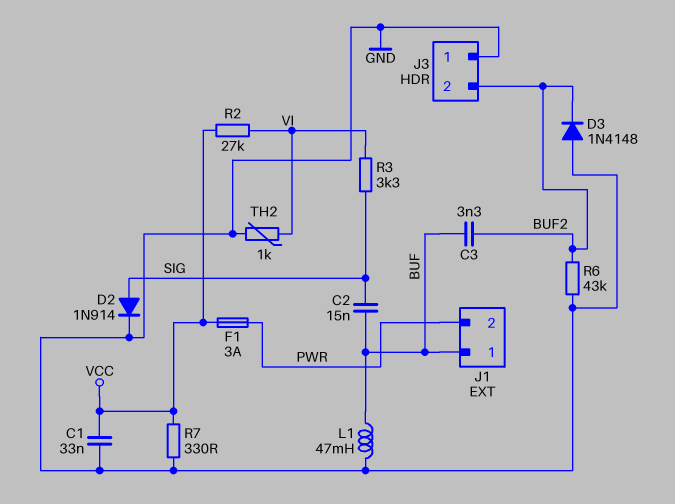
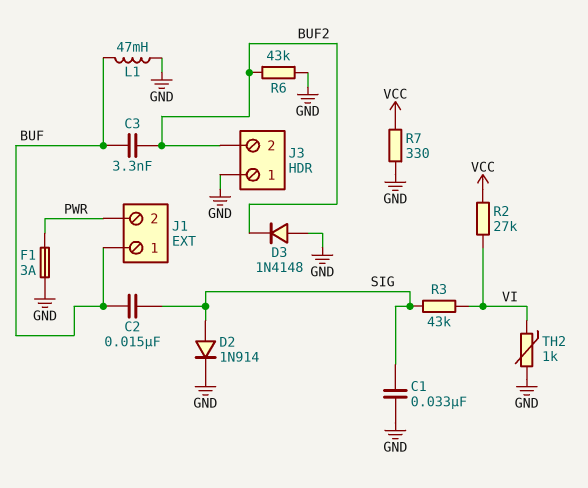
C1: 33nF (GND, VCC) -> 33nF (GND, SIG)
F1: 3A (PWR, VCC) -> 3A (GND, PWR)
R3: 3.3k (SIG, VI) -> 43k (SIG, VI)

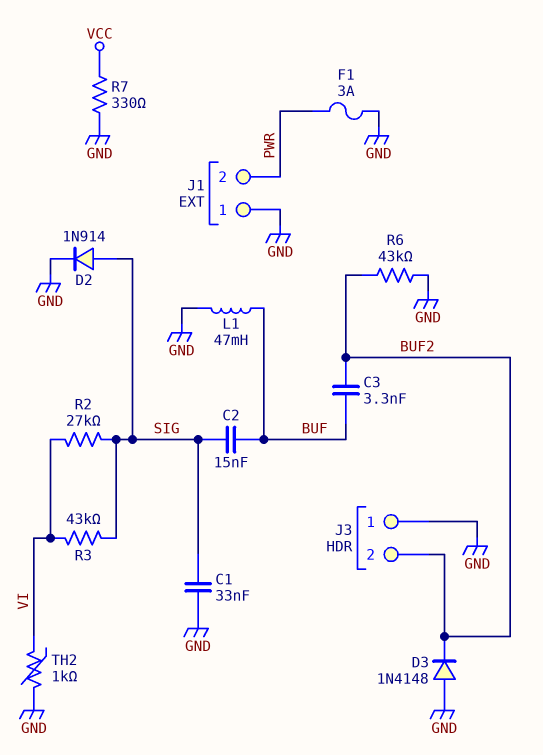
J1 pin 1: BUF -> GND
R2: 27k (VCC, VI) -> 27k (SIG, VI)

